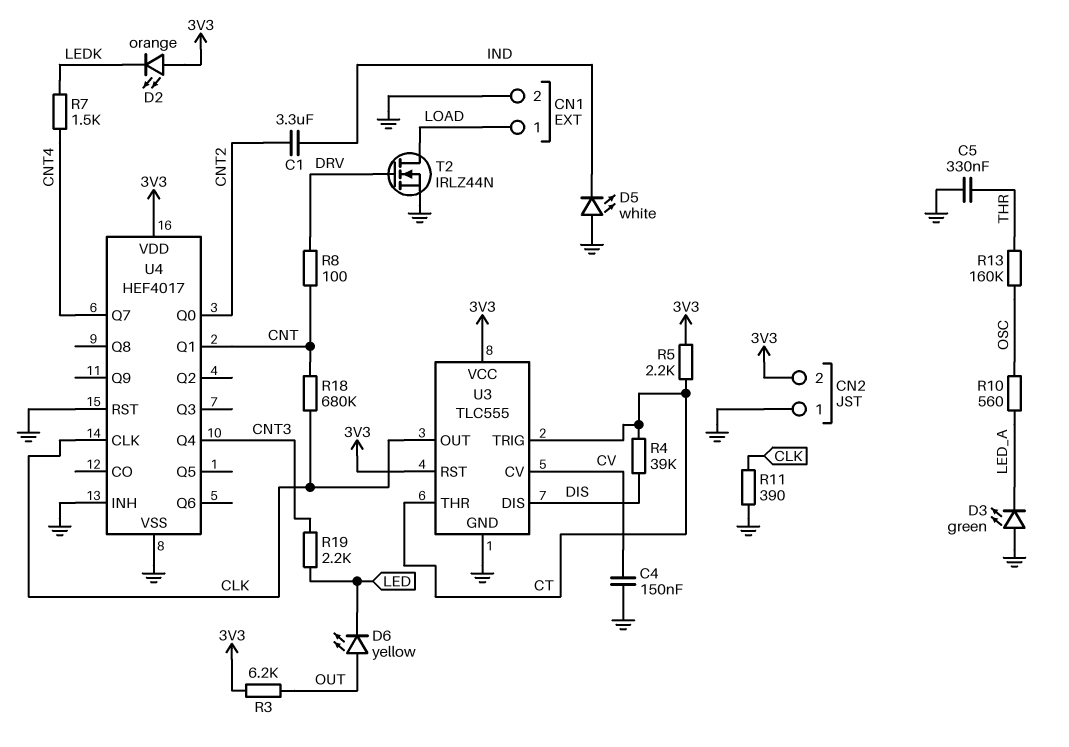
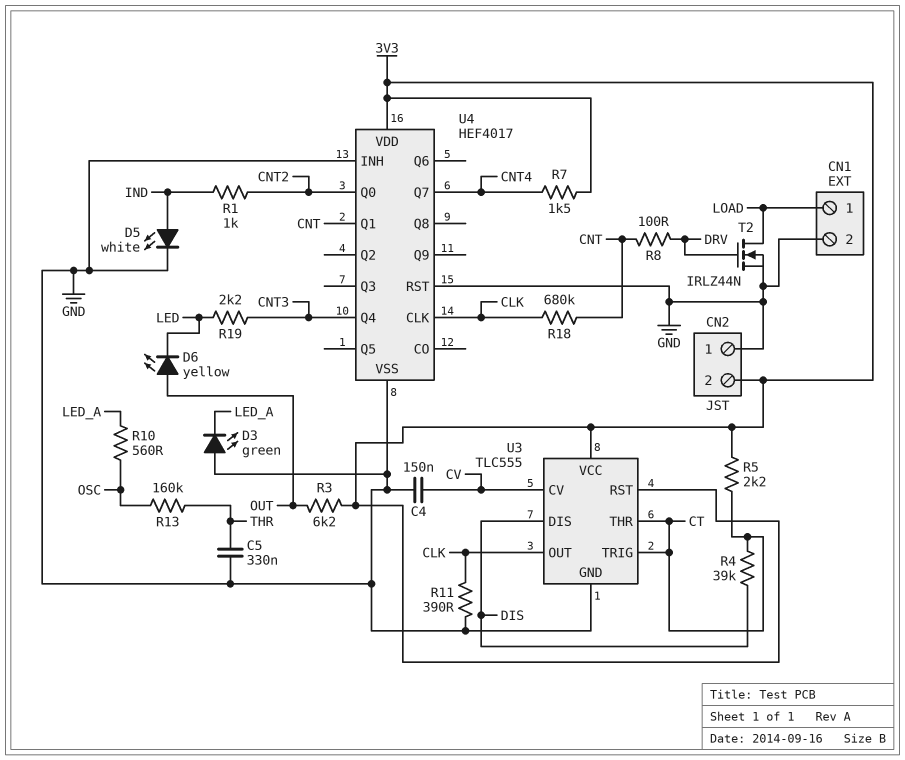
C1: 3.3uF (CNT2, IND) -> none
D2: LED orange (A 3V3, K LEDK) -> none
D5: LED white (A GND, K IND) -> LED white (A IND, K GND)
R1: none -> 1k (CNT2, IND)
R7: 1.5k (CNT4, LEDK) -> 1.5k (3V3, CNT4)

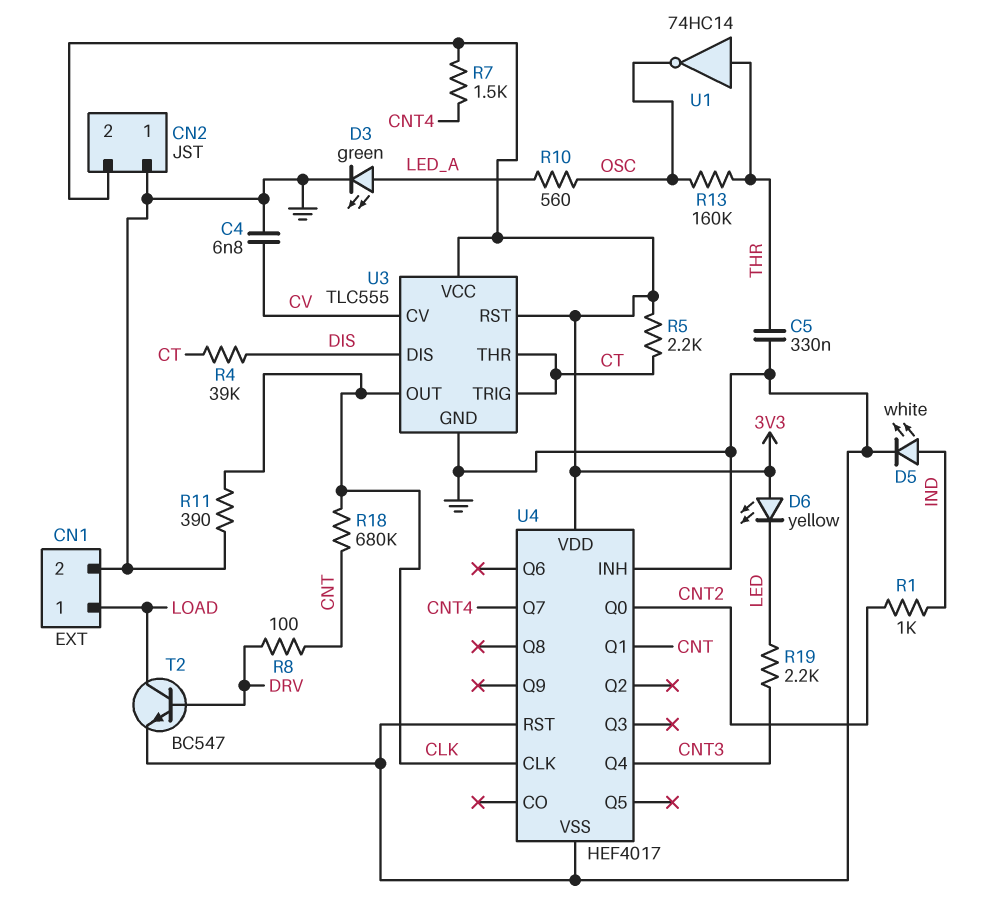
C4: 150nF (CV, GND) -> 6.8nF (CV, GND)
D3: LED green (A GND, K LED_A) -> LED green (A LED_A, K GND)
D6: LED yellow (A OUT, K LED) -> LED yellow (A 3V3, K LED)
R3: 6.2k (3V3, OUT) -> none
T2: NMOS IRLZ44N (G DRV, D LOAD, S GND) -> NPN BC547 (B DRV, C LOAD, E GND)
U1: none -> NOT 74HC14 (in THR, out OSC)

